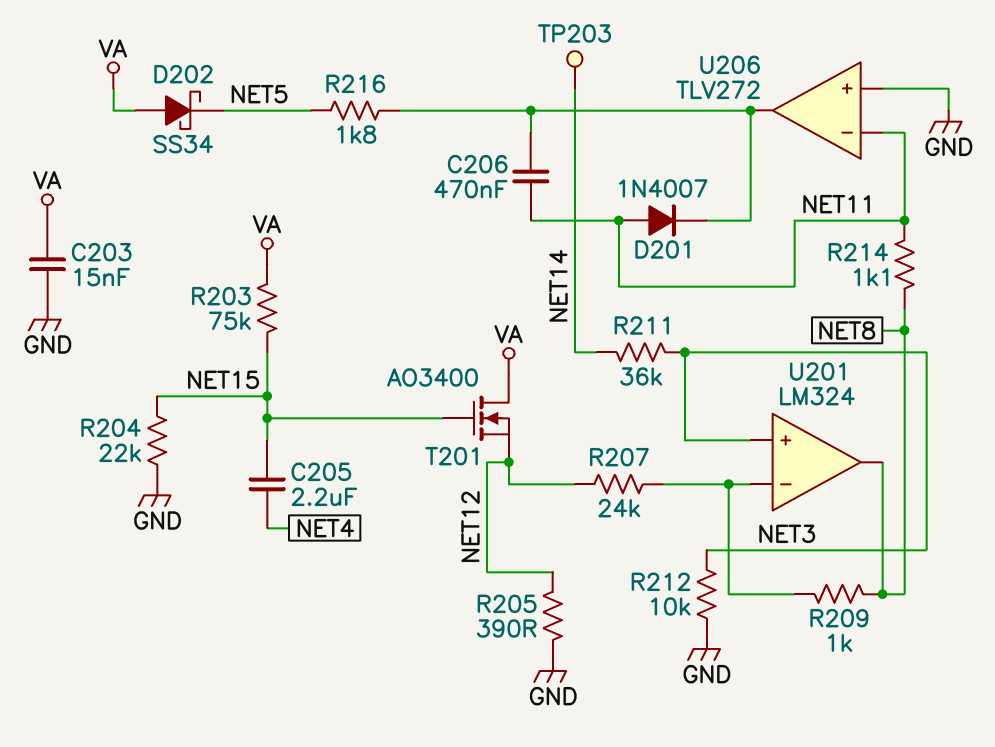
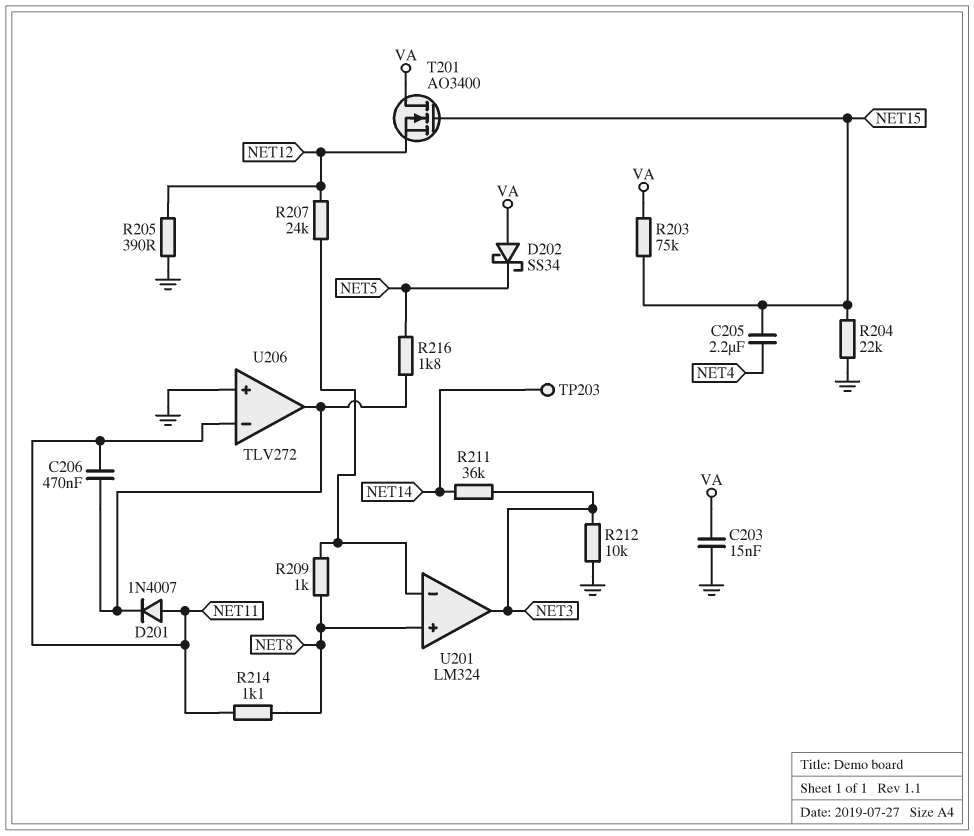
U201 pin in+: NET3 -> NET8
U201 pin out: NET8 -> NET3

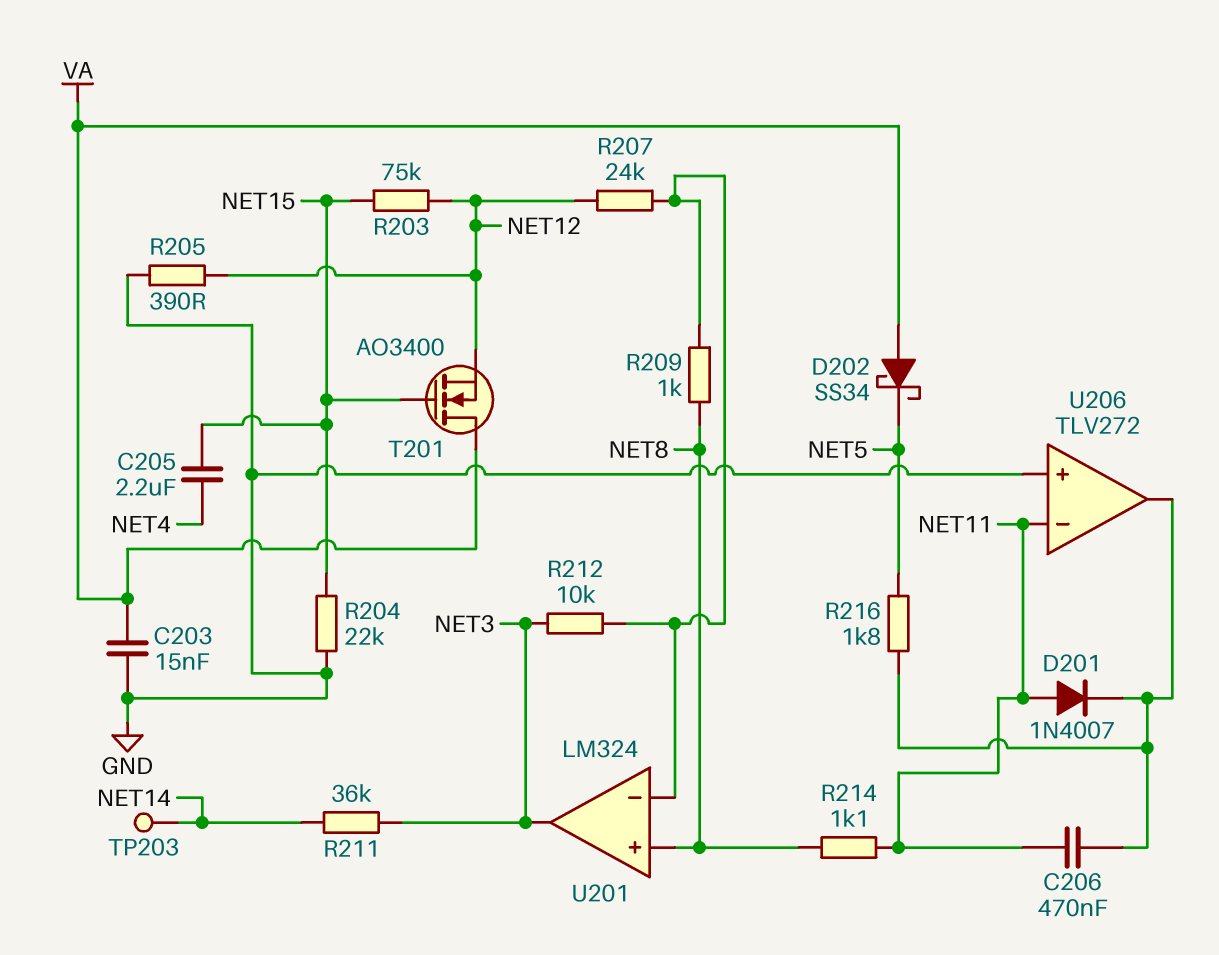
R203: 75k (NET15, VA) -> 75k (NET12, NET15)
R212: 10k (GND, NET3) -> 10k (NET3, U201/in-)

